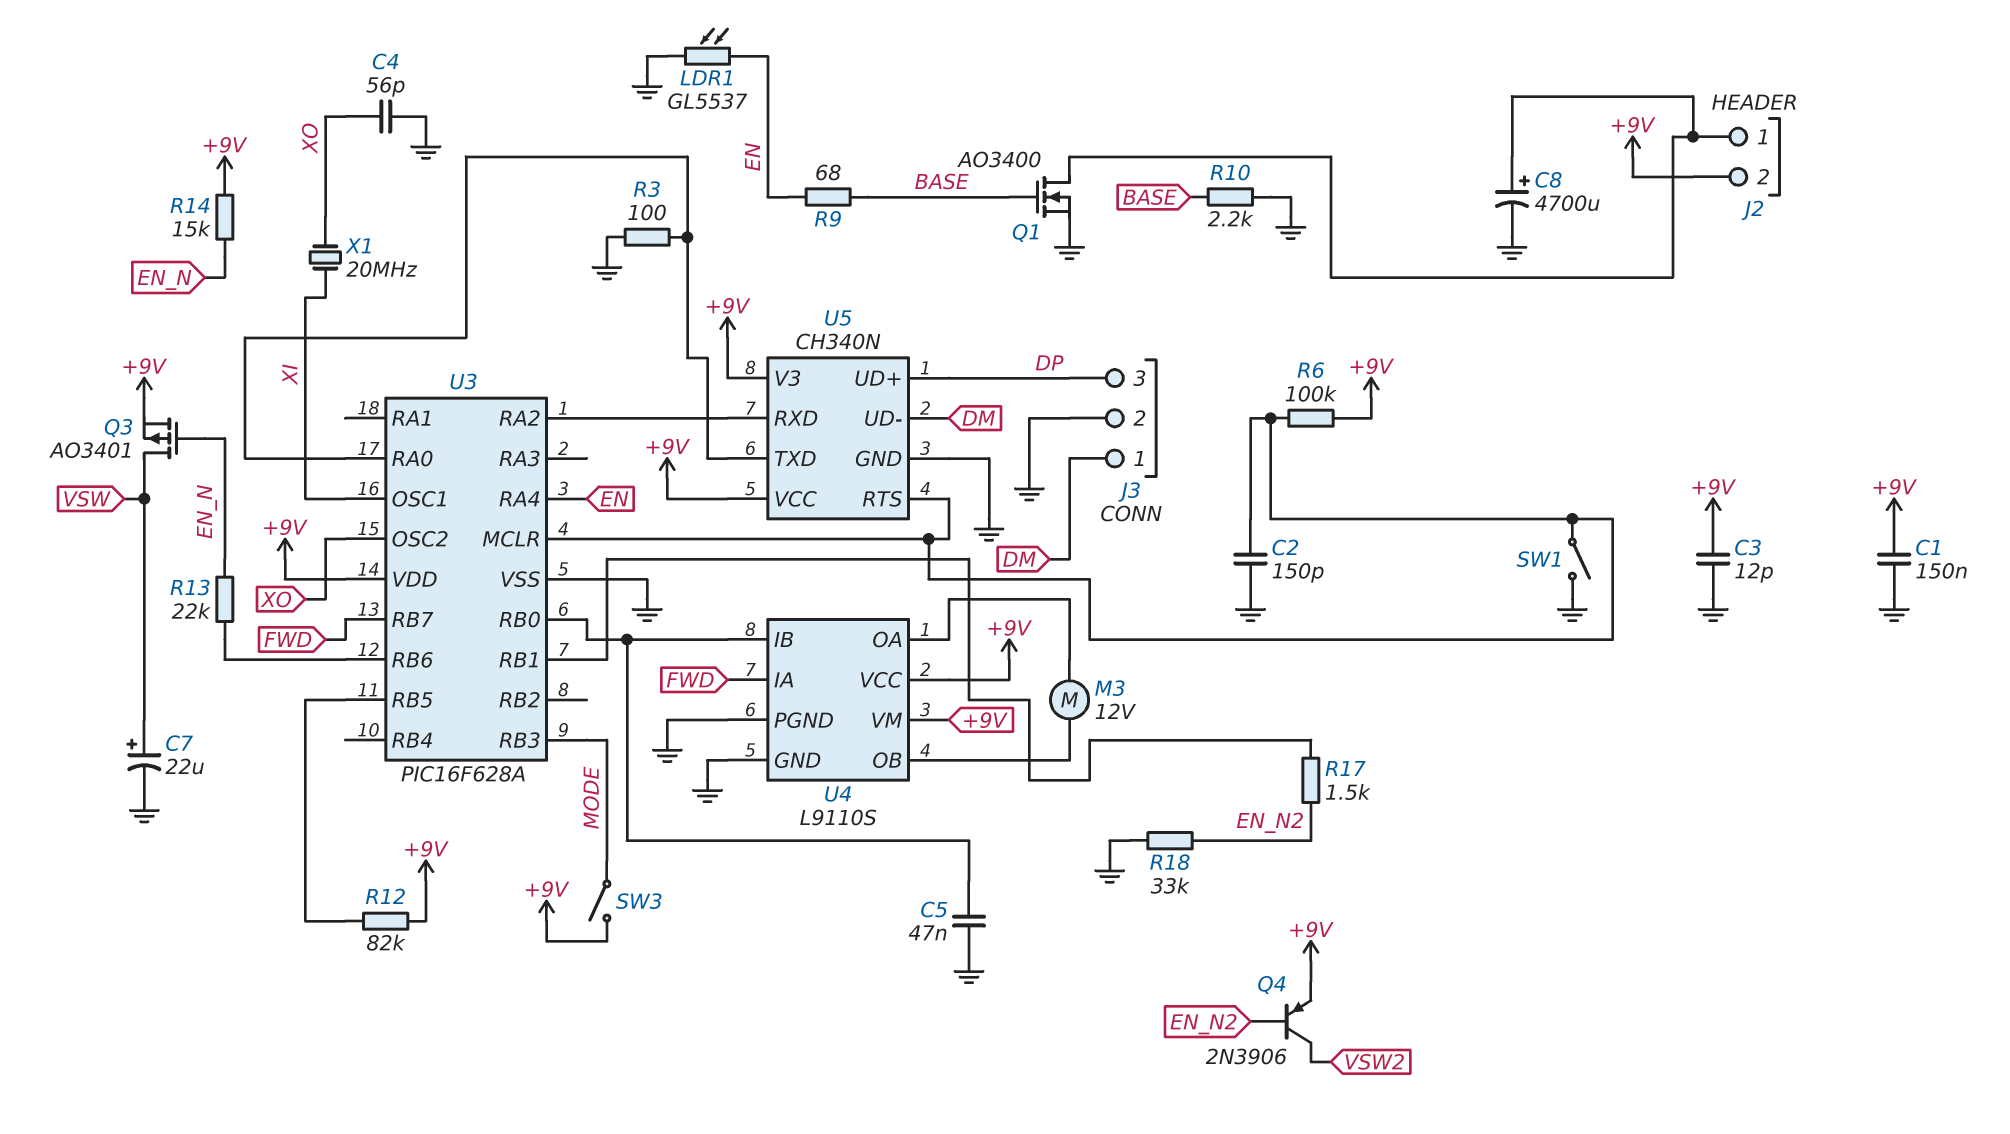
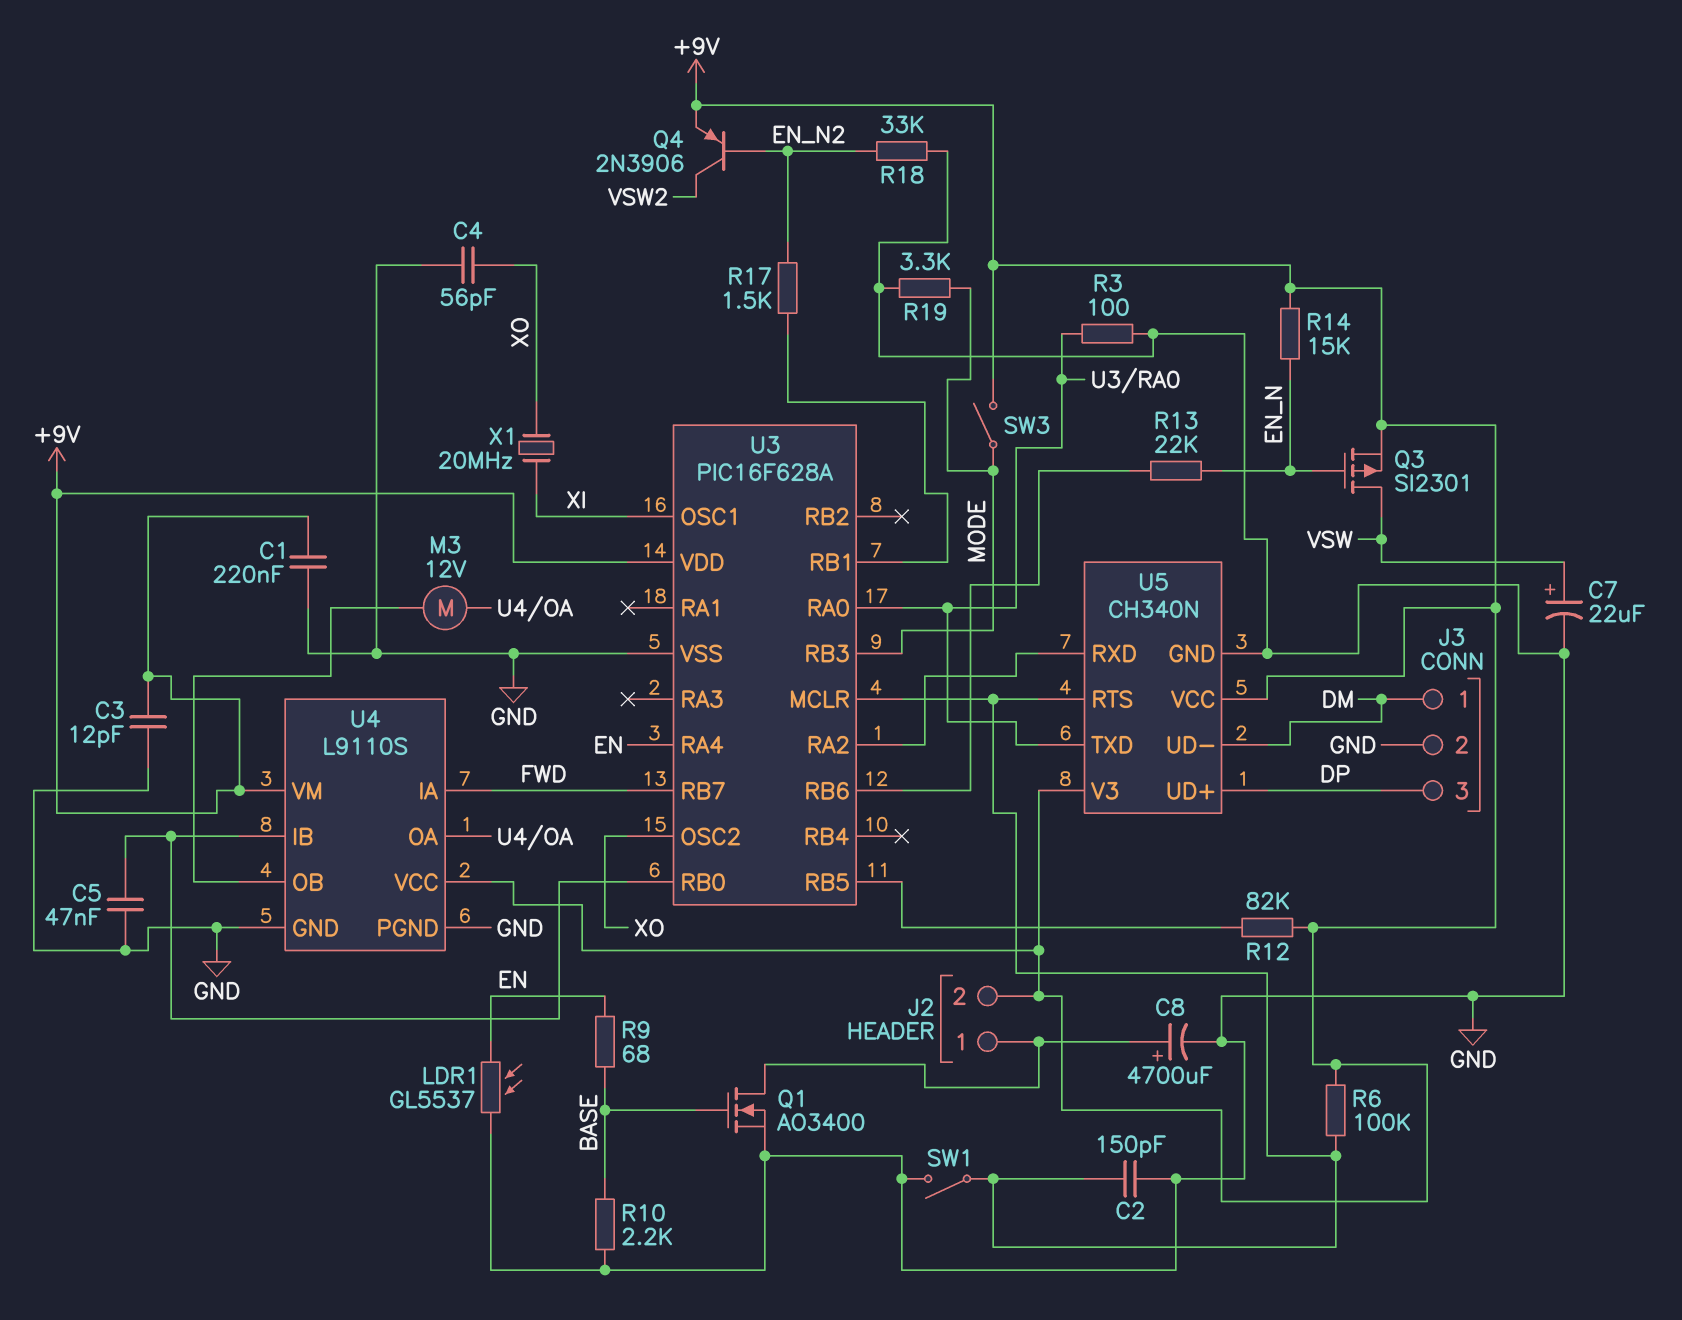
C1: 150nF (+9V, GND) -> 220nF (+9V, GND)
Q3: PMOS AO3401 (G EN_N, D VSW, S +9V) -> PMOS SI2301 (G EN_N, D VSW, S +9V)
R19: none -> 3.3k (GND, MODE)

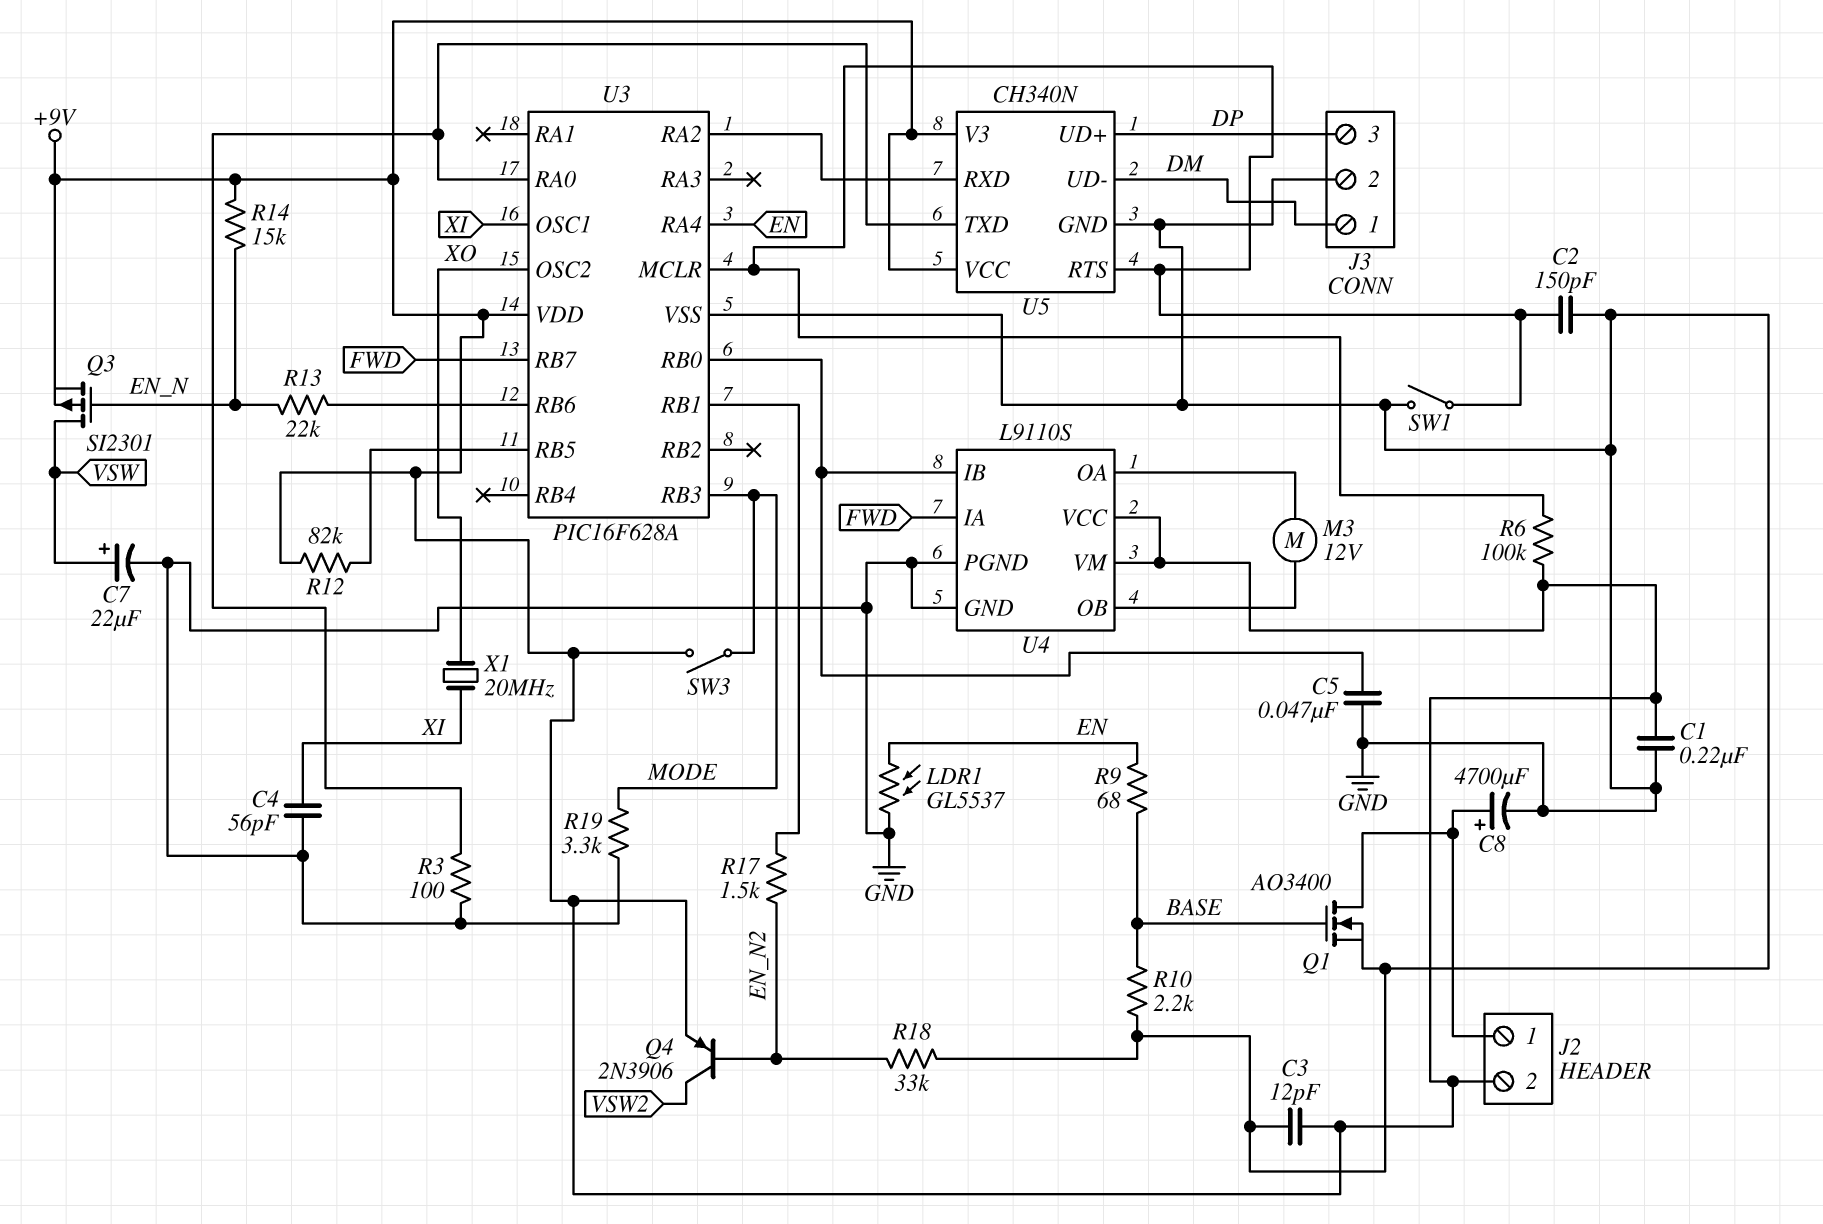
C4: 56pF (GND, XO) -> 56pF (GND, XI)

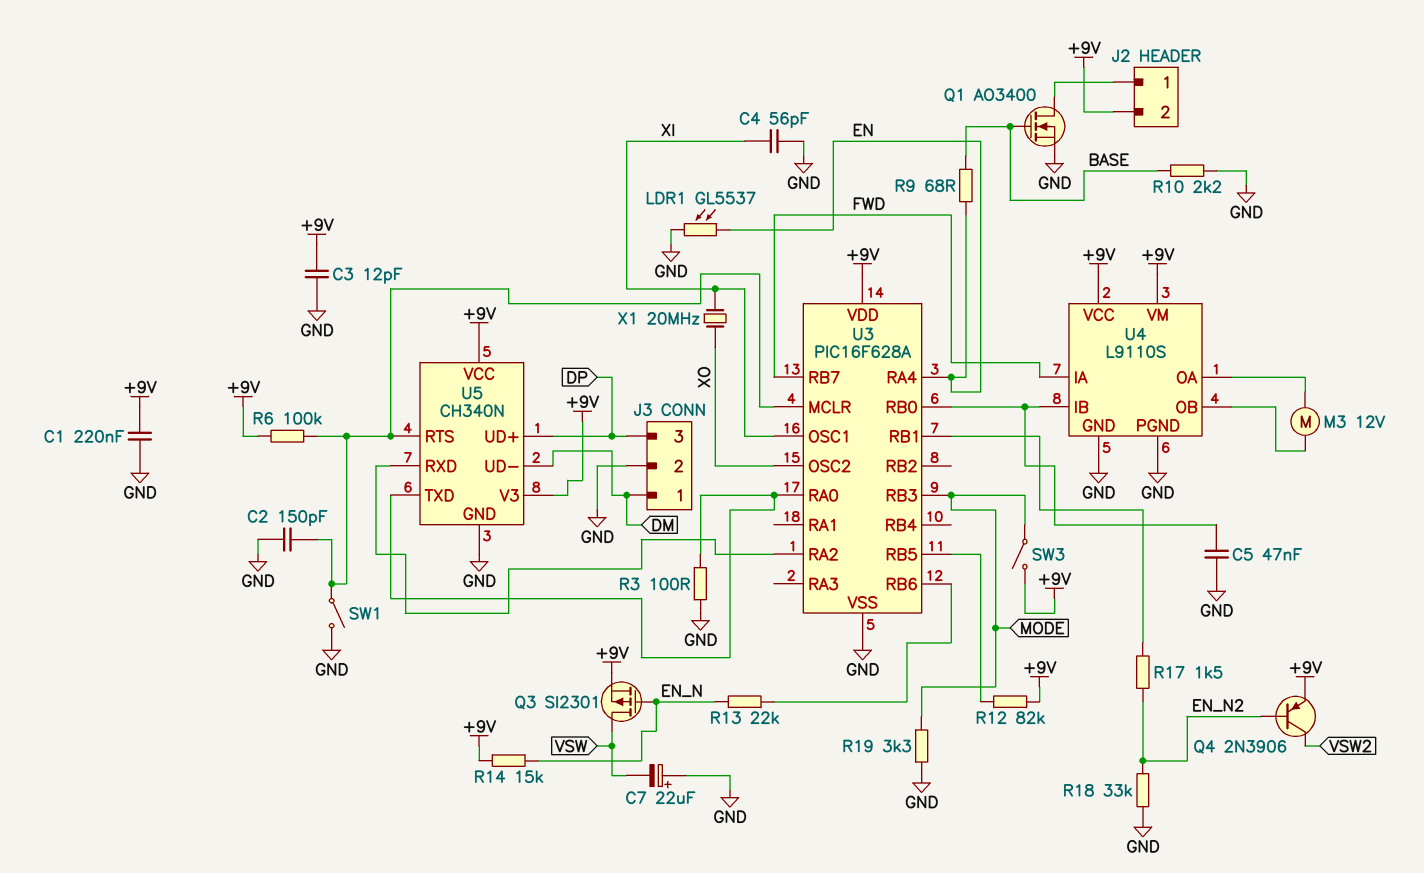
C7: 22uF (plus VSW, minus GND) -> 22uF (plus GND, minus VSW)
C8: 4700uF (plus J2/1, minus GND) -> none

